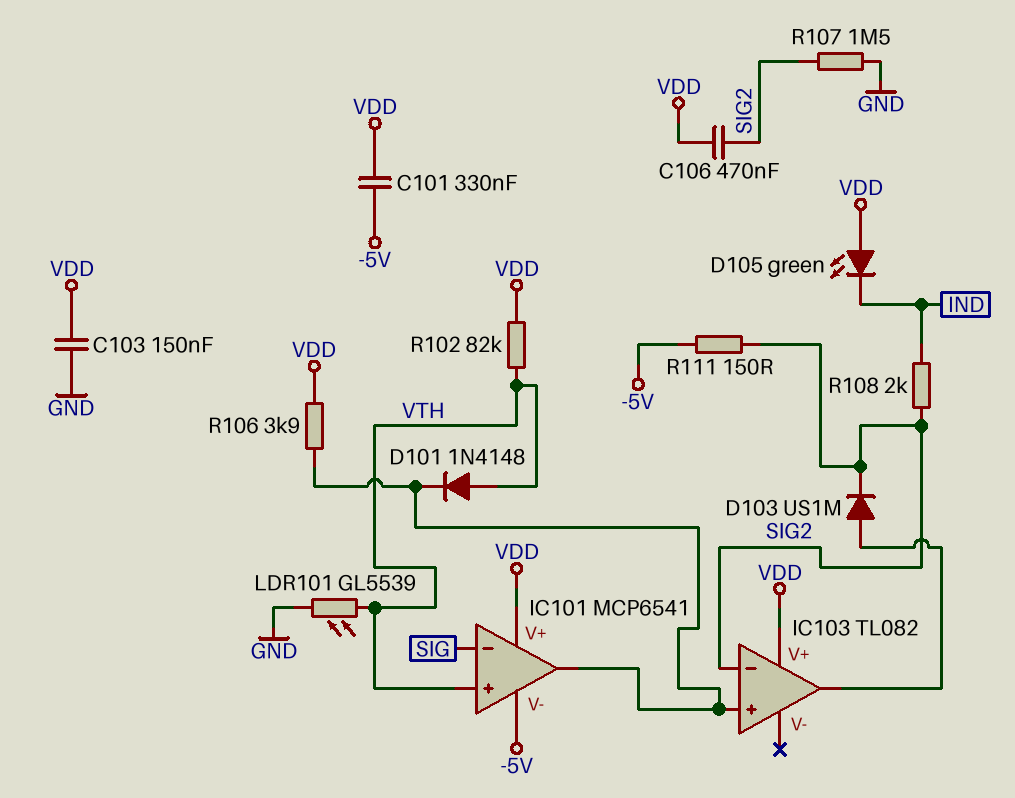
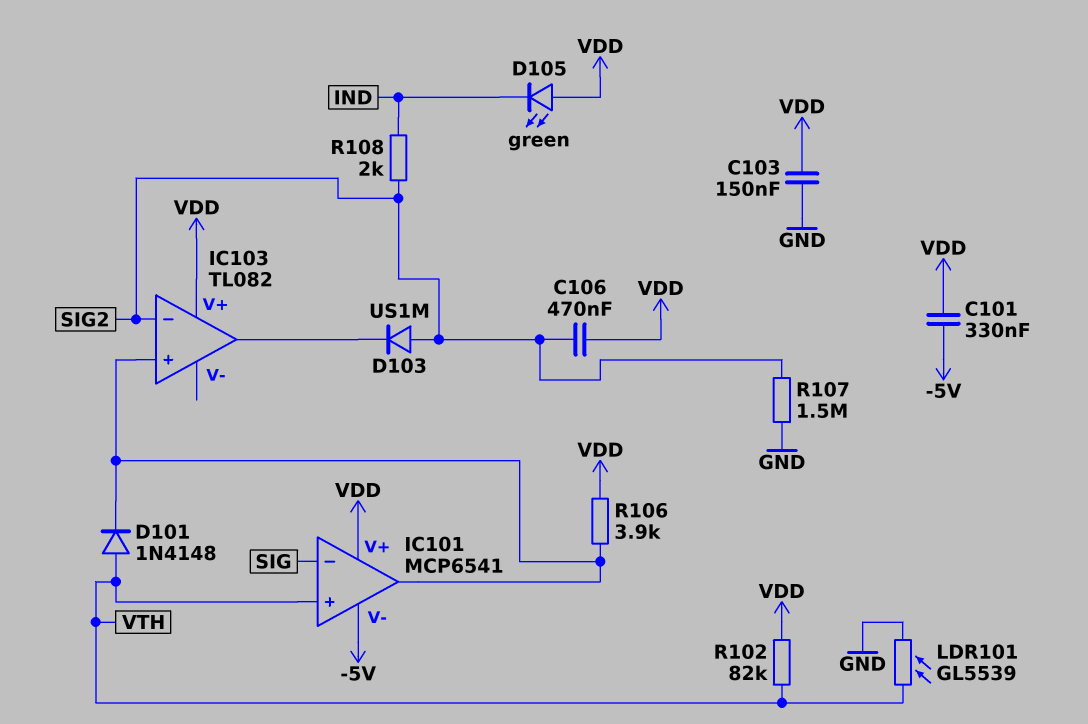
D103: diode US1M (A IC103/out, K SIG2) -> diode US1M (A SIG2, K IC103/out)
R111: 150 (-5V, SIG2) -> none

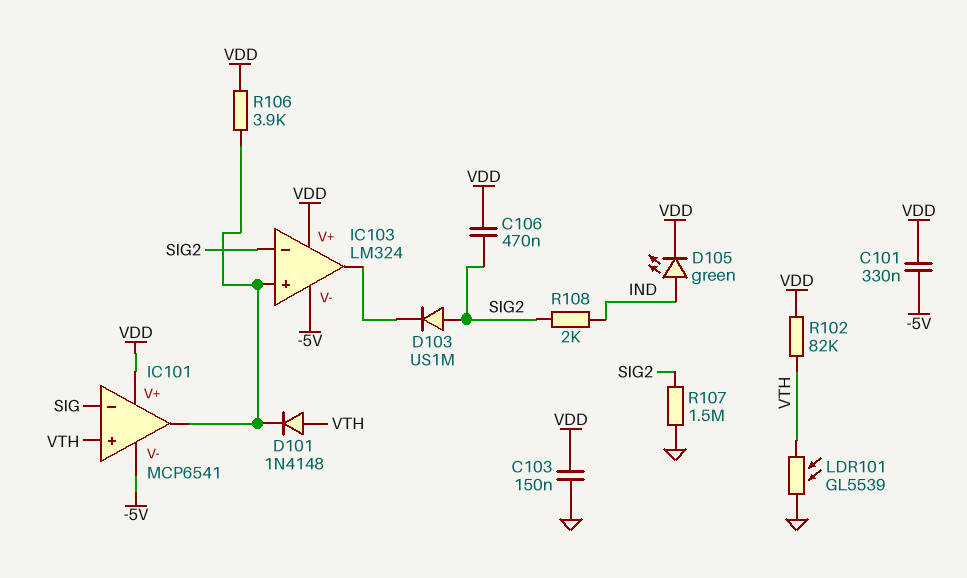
D105: LED green (A VDD, K IND) -> LED green (A IND, K VDD)
IC103: TL082 -> LM324
IC103 pin V-: none -> -5V

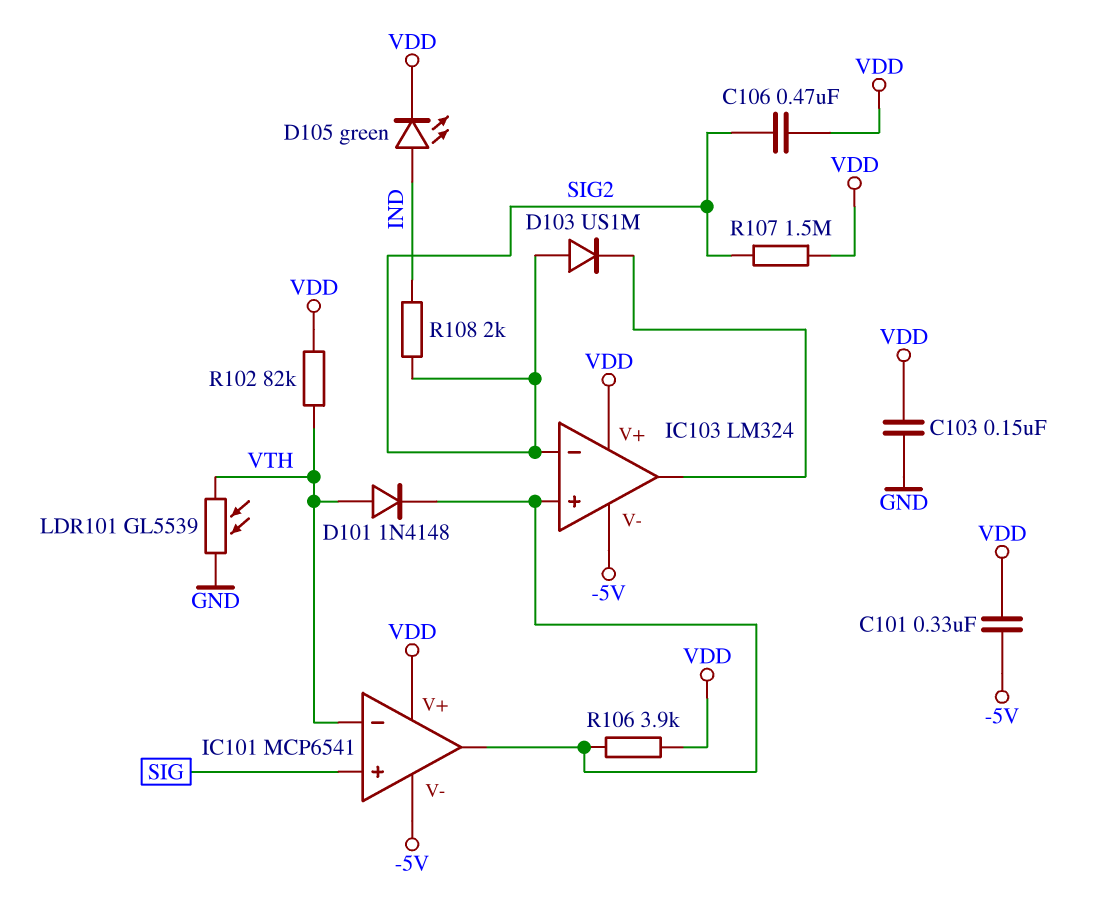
IC101 pin in+: VTH -> SIG
IC101 pin in-: SIG -> VTH
R107: 1.5M (GND, SIG2) -> 1.5M (SIG2, VDD)

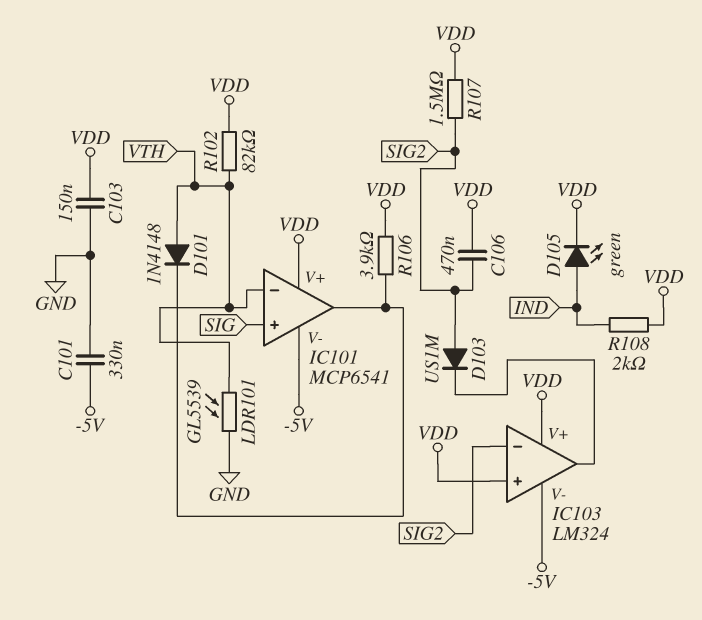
C101: 330nF (-5V, VDD) -> 330nF (-5V, GND)
IC103 pin in+: IC101/out -> VDD
R108: 2k (IND, SIG2) -> 2k (IND, VDD)

